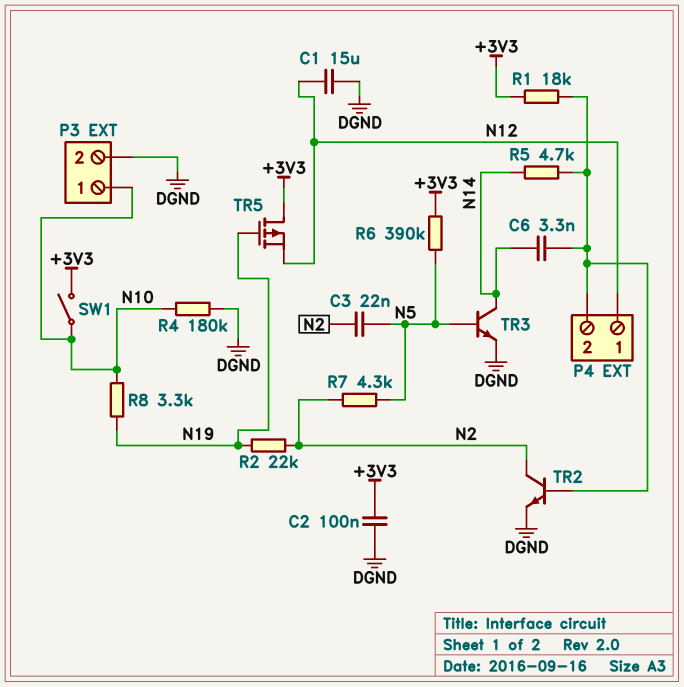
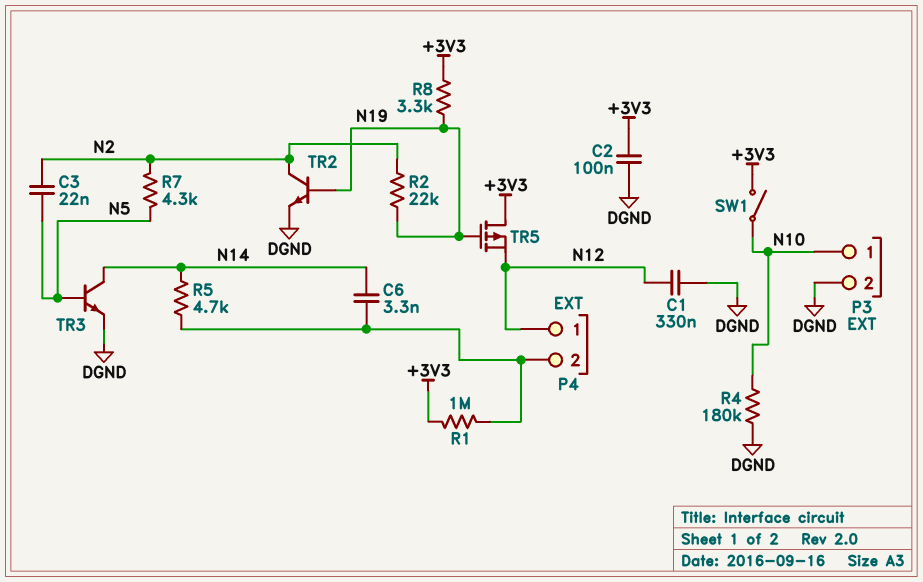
C1: 15uF (DGND, N12) -> 330nF (DGND, N12)
R1: 18k (+3V3, P4/2) -> 1M (+3V3, P4/2)
R6: 390k (+3V3, N5) -> none
R8: 3.3k (N10, N19) -> 3.3k (+3V3, N19)
TR2: NPN (B P4/2, C N2, E DGND) -> NPN (B N19, C N2, E DGND)

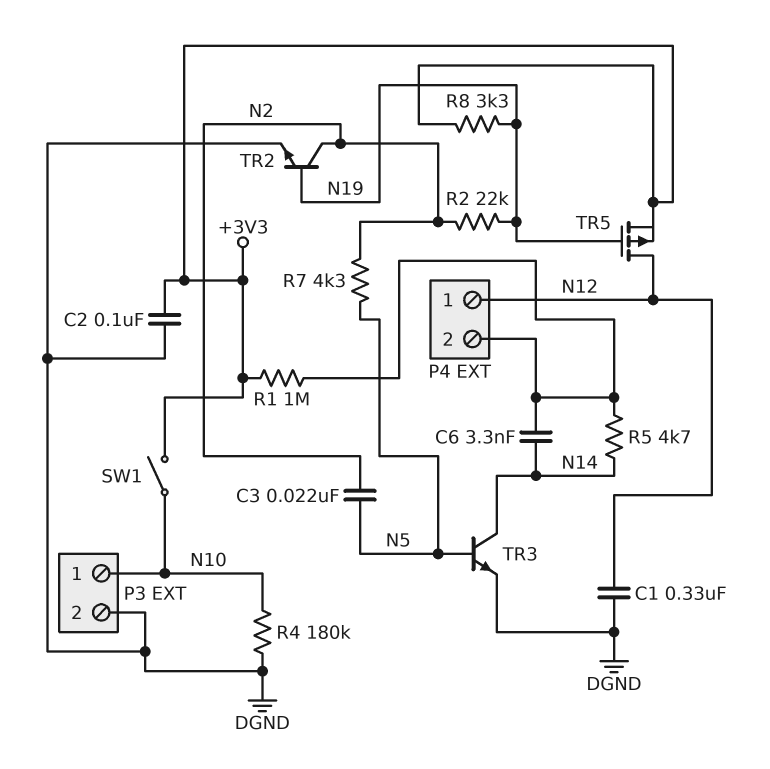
TR5: PMOS (G N19, D +3V3, S N12) -> PMOS (G N19, D N12, S +3V3)

